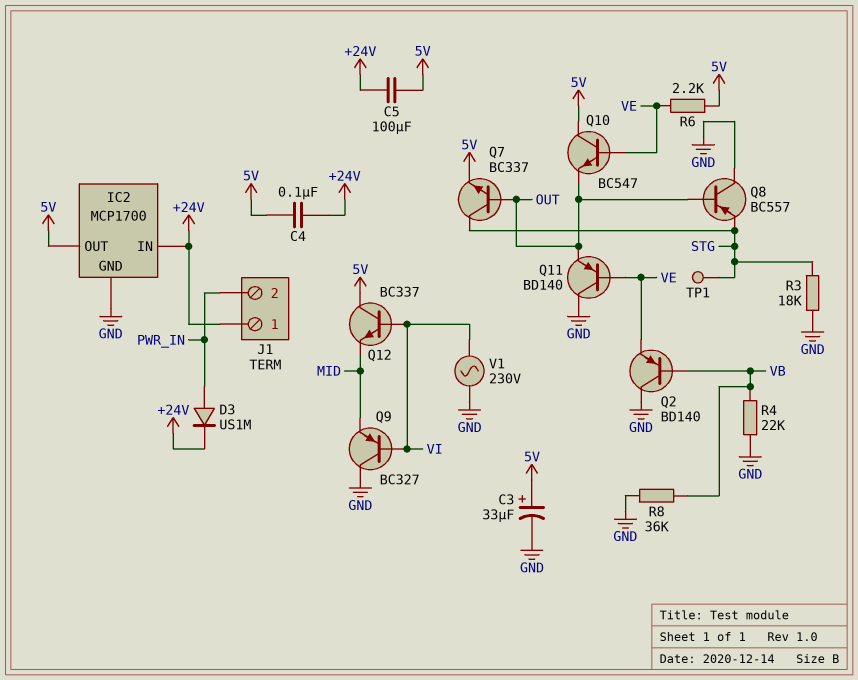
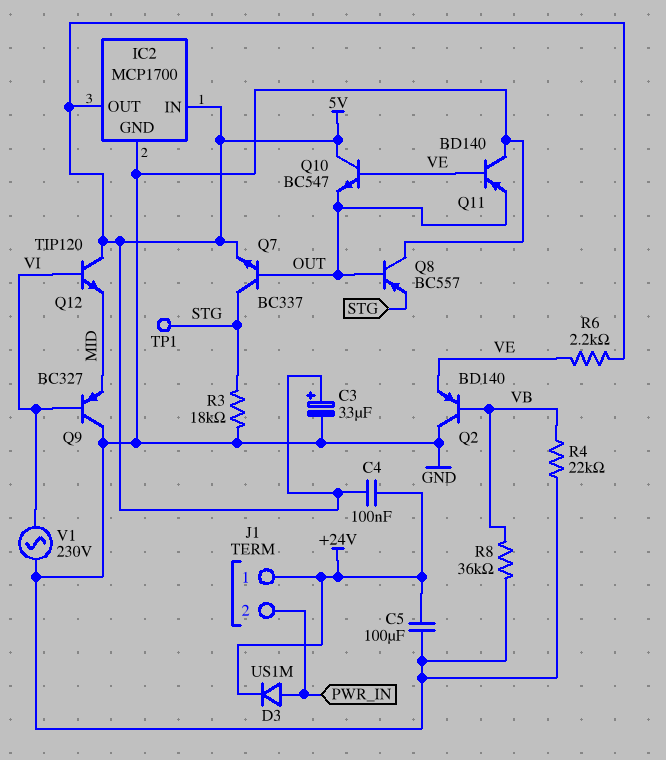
C5: 100uF (+24V, 5V) -> 100uF (+24V, GND)
IC2 pin IN: +24V -> 5V
Q12: NPN BC337 (B VI, C 5V, E MID) -> NPN TIP120 (B VI, C 5V, E MID)

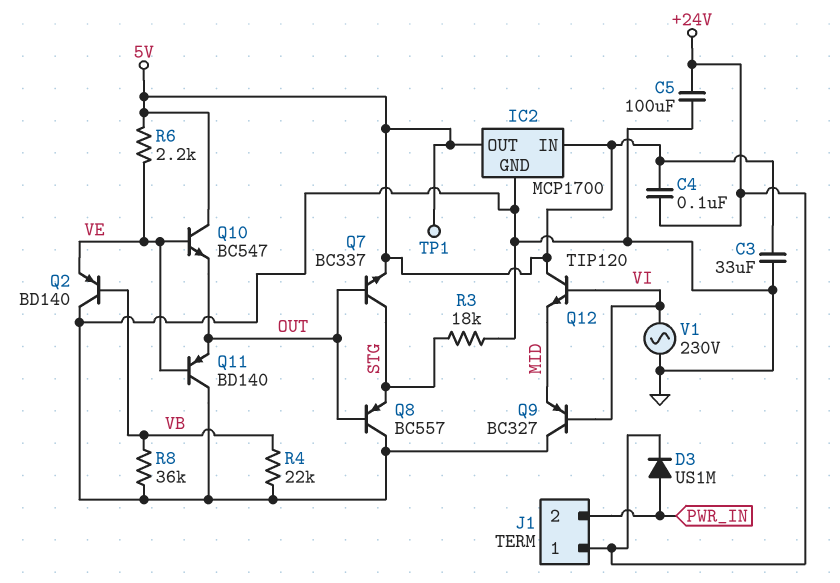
C3: 33uF (plus 5V, minus GND) -> 33uF (5V, GND)
TP1: test point (STG) -> test point (5V)

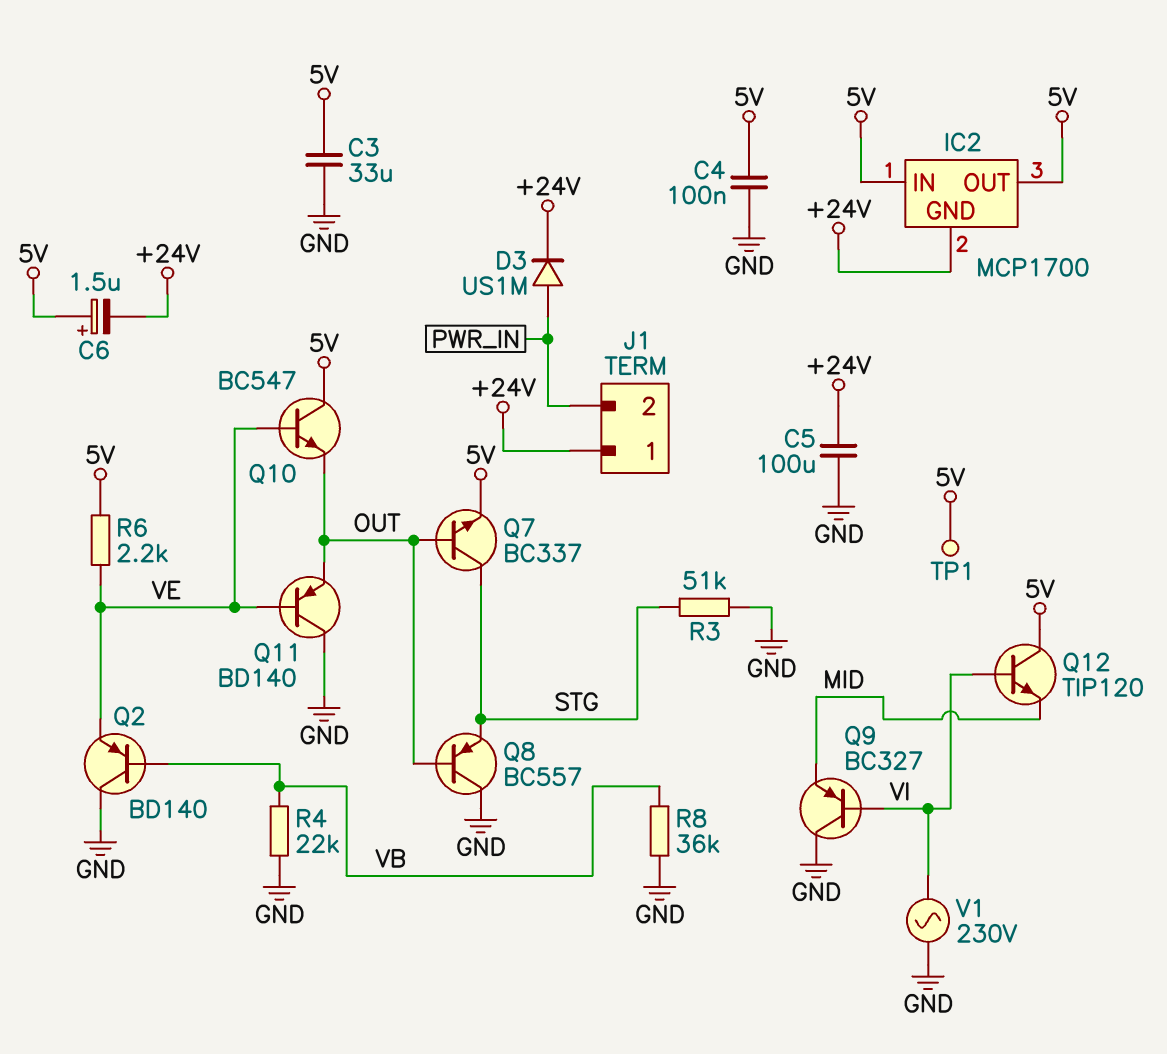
C4: 100nF (+24V, 5V) -> 100nF (5V, GND)
C6: none -> 1.5uF (plus 5V, minus +24V)
IC2 pin GND: GND -> +24V
R3: 18k (GND, STG) -> 51k (GND, STG)

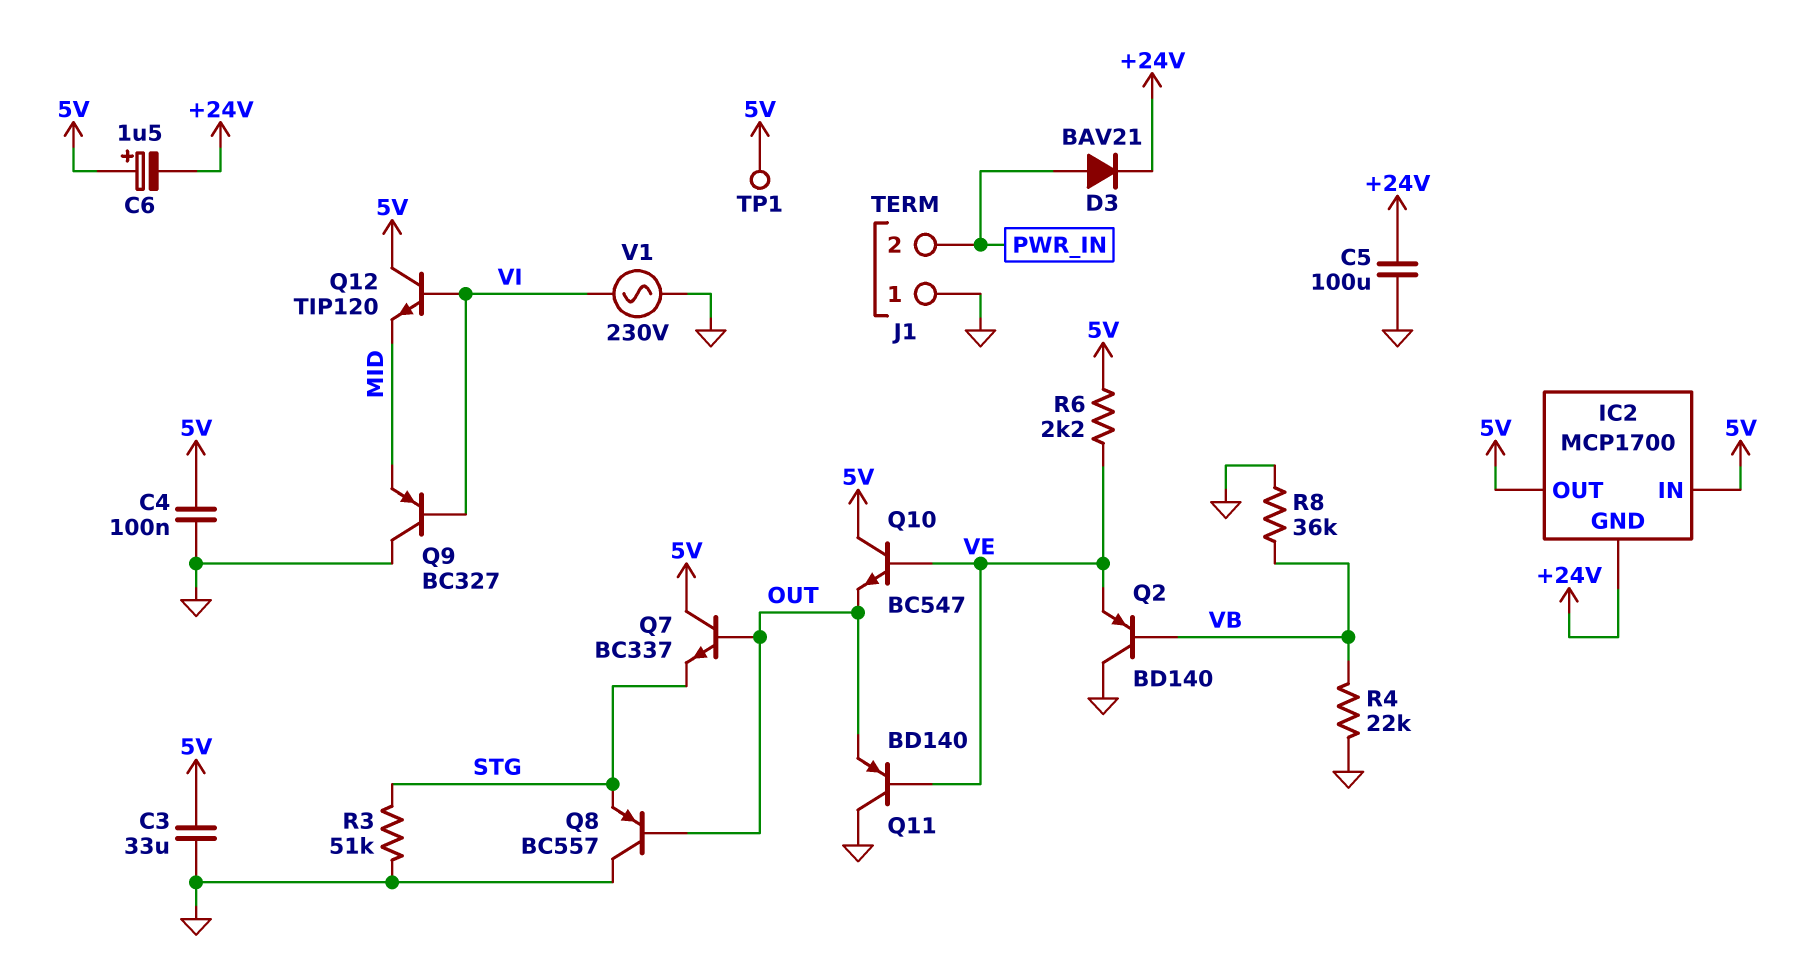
D3: diode US1M (A PWR_IN, K +24V) -> diode BAV21 (A PWR_IN, K +24V)
J1 pin 1: +24V -> GND
Q7: NPN BC337 (B OUT, C STG, E 5V) -> NPN BC337 (B OUT, C 5V, E STG)

